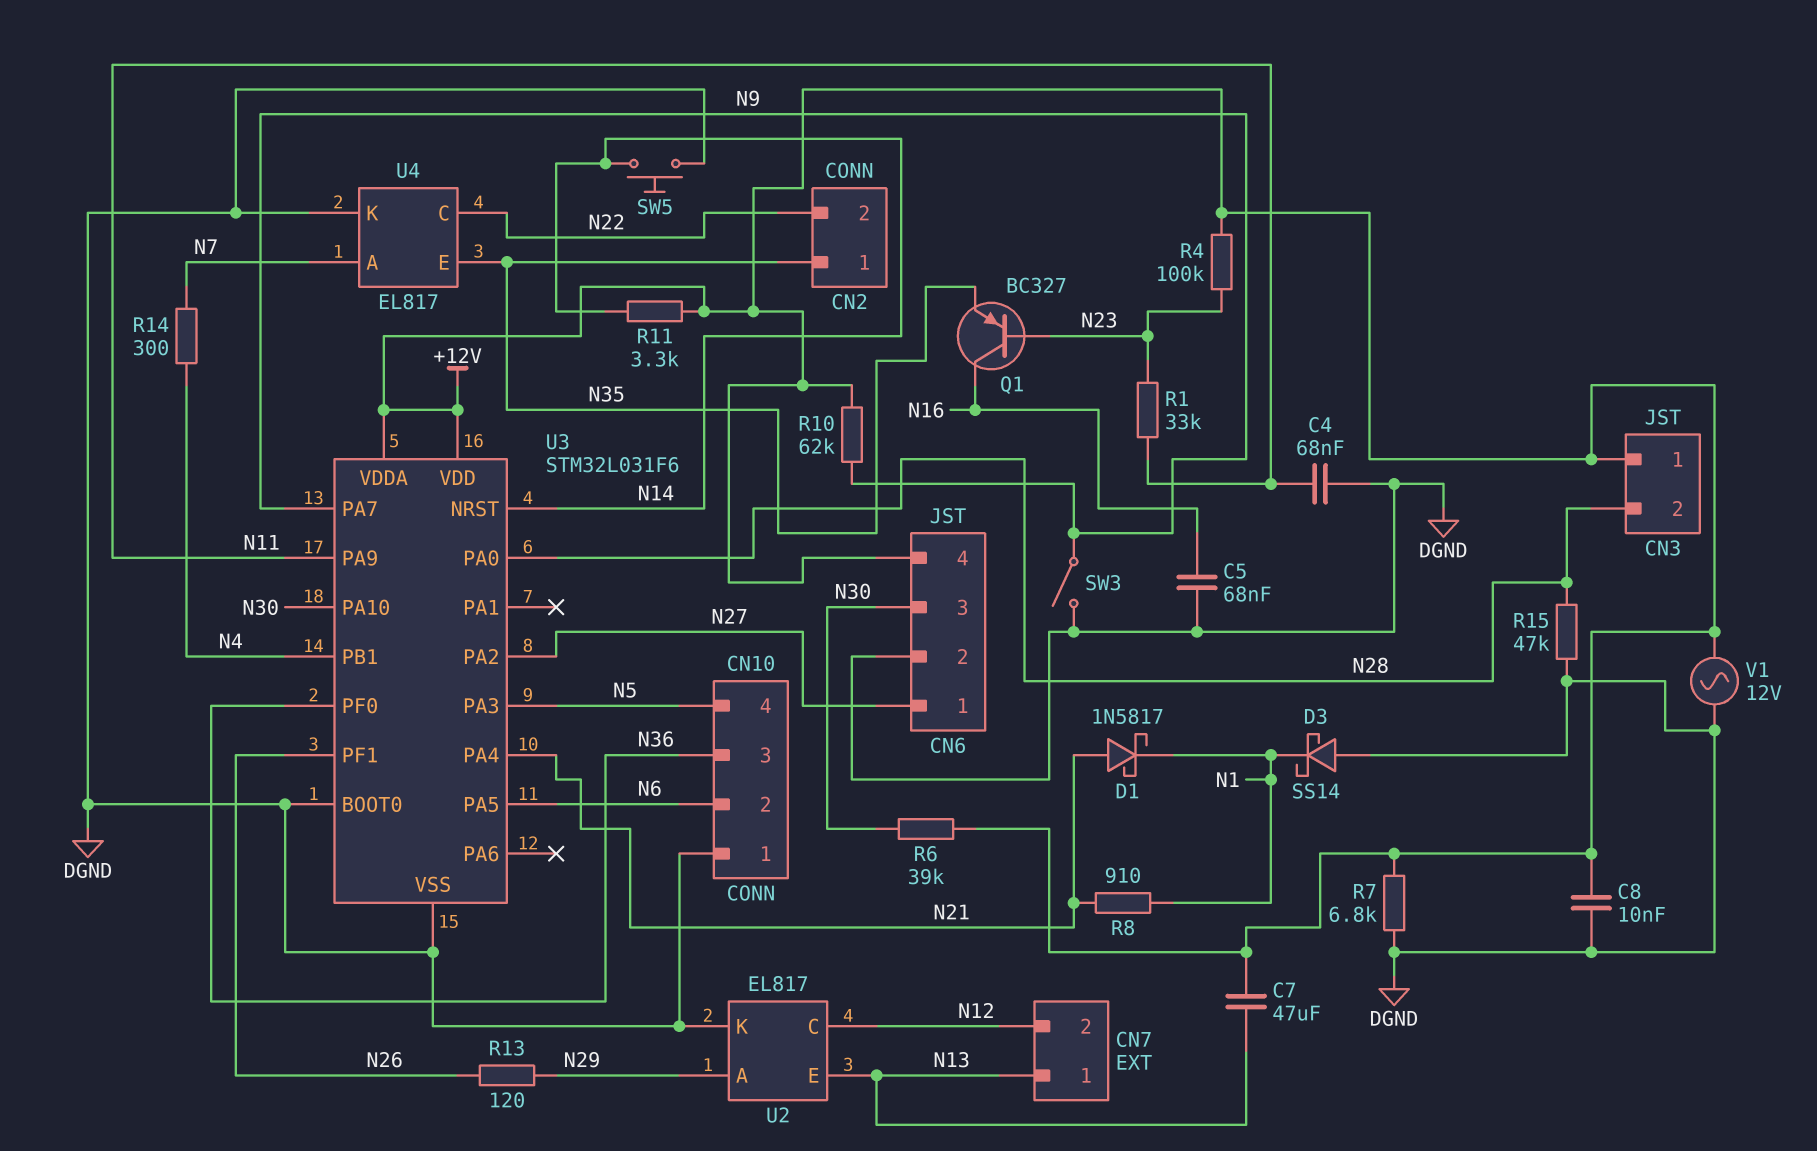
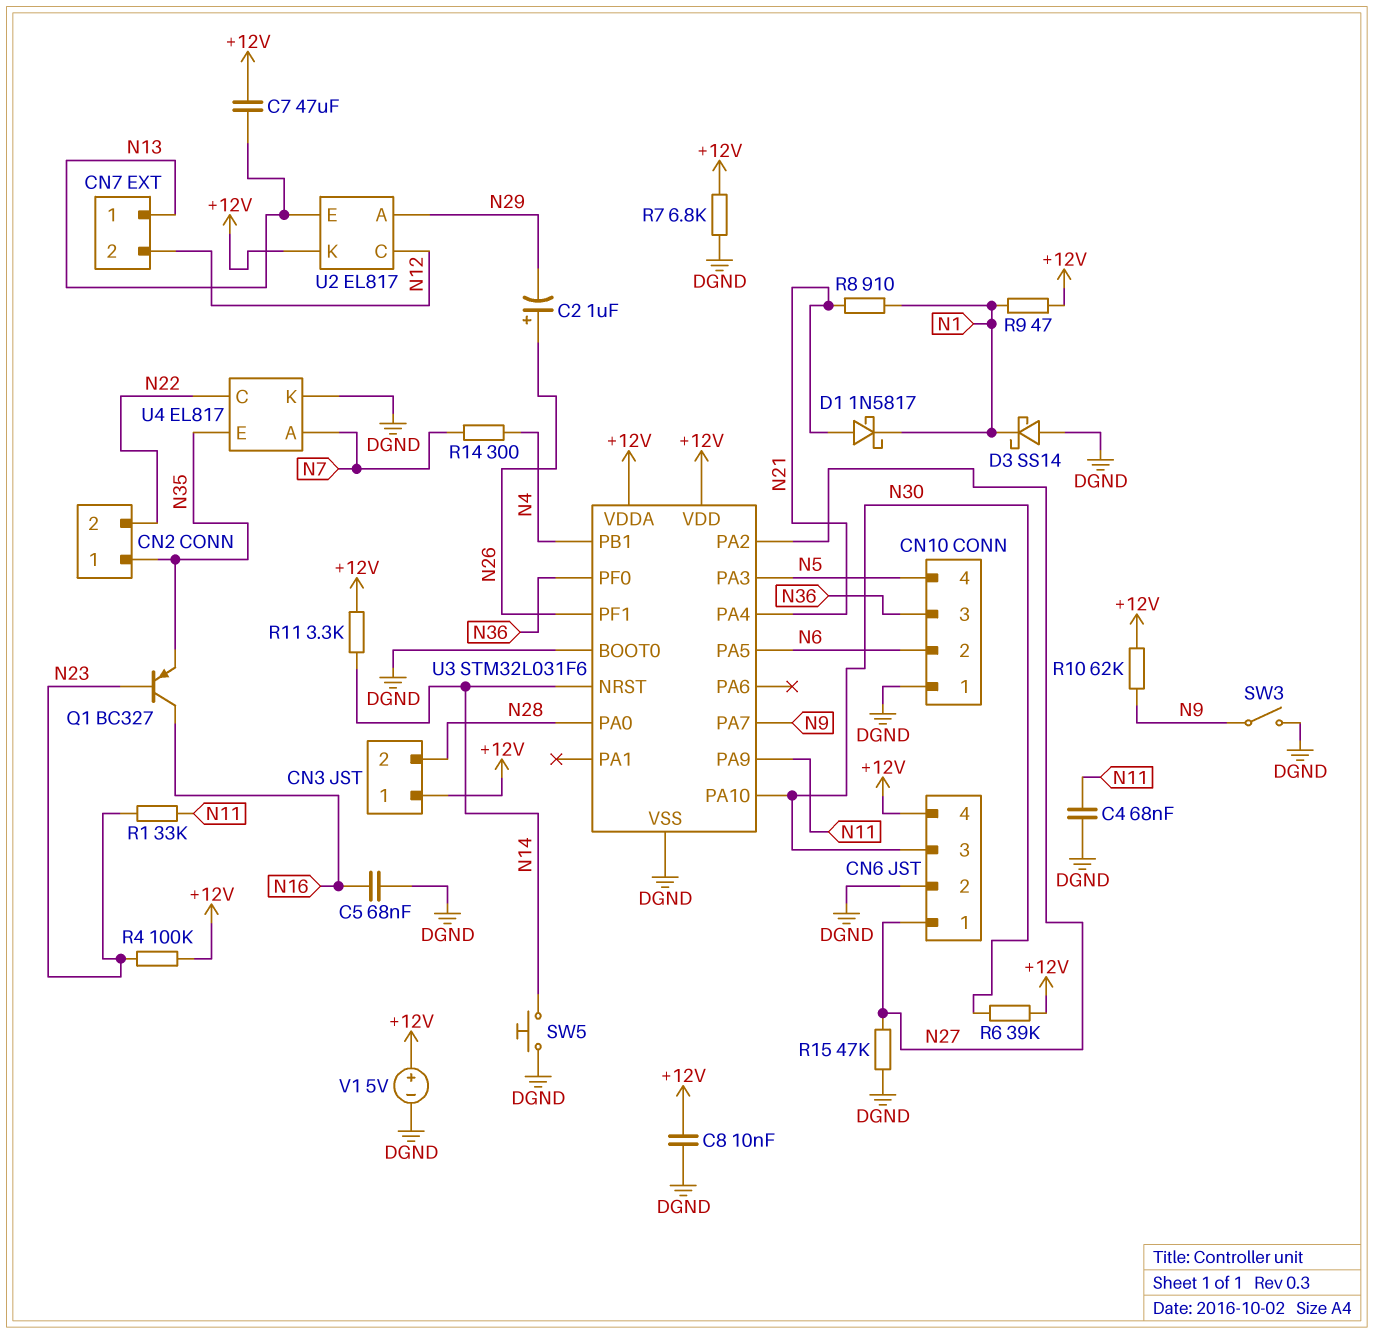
C2: none -> 1uF (plus N26, minus N29)
R9: none -> 47 (+12V, N1)
R13: 120 (N26, N29) -> none
R15: 47k (DGND, N28) -> 47k (DGND, N27)
U2 pin K: DGND -> +12V
V1: AC 12V (+12V, DGND) -> 5V (plus +12V, minus DGND)

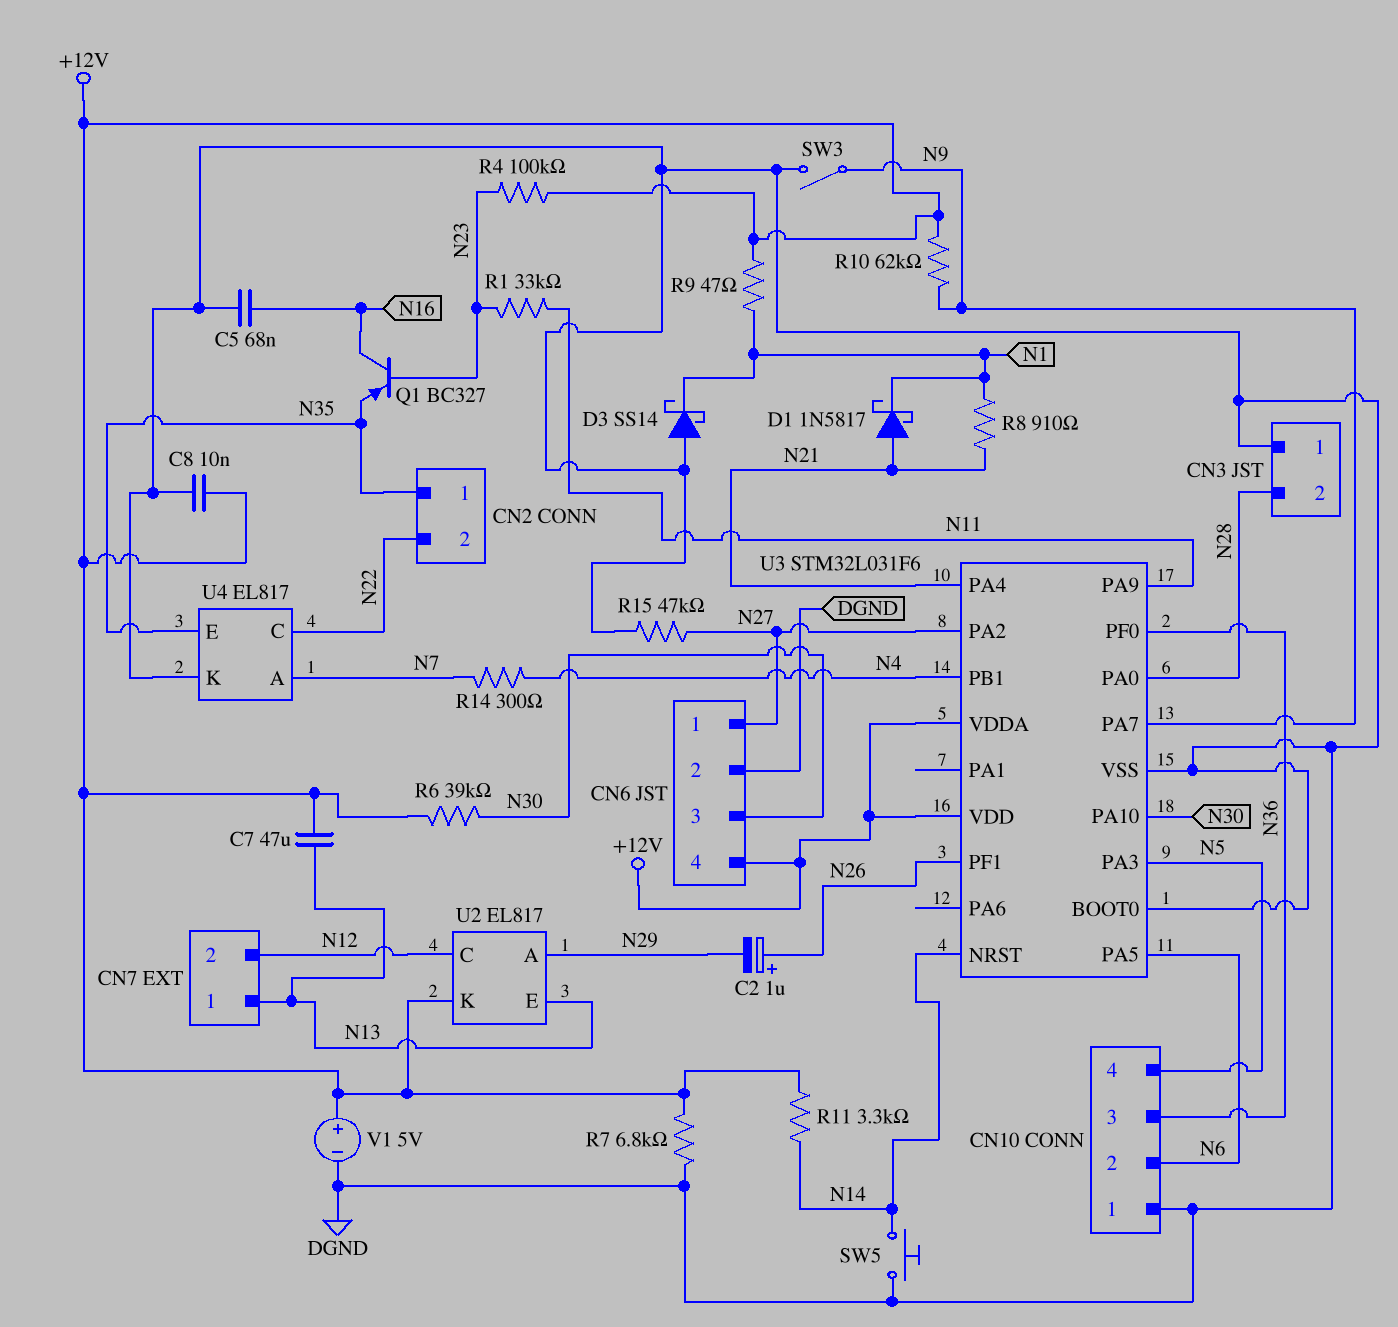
C4: 68nF (DGND, N11) -> none
CN3 pin 1: +12V -> DGND

